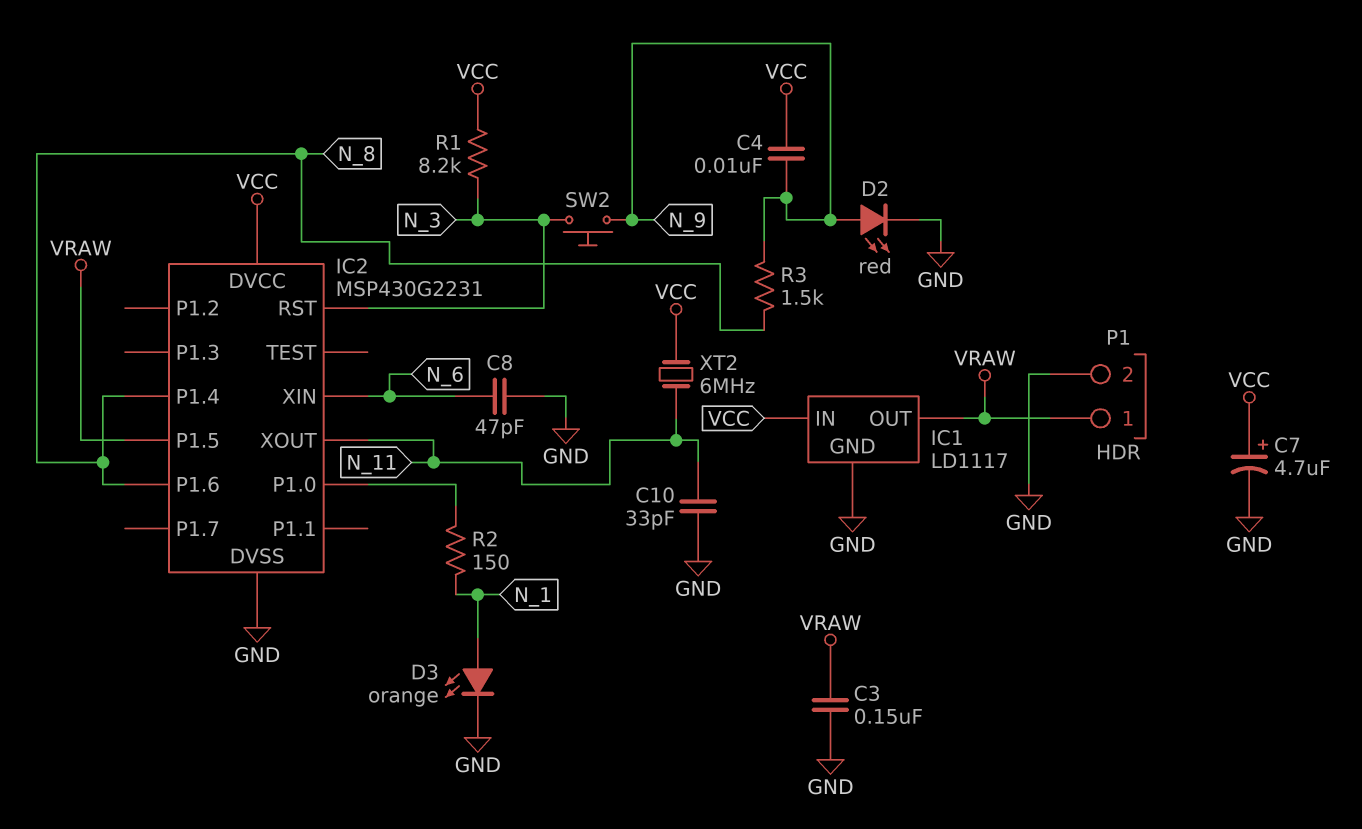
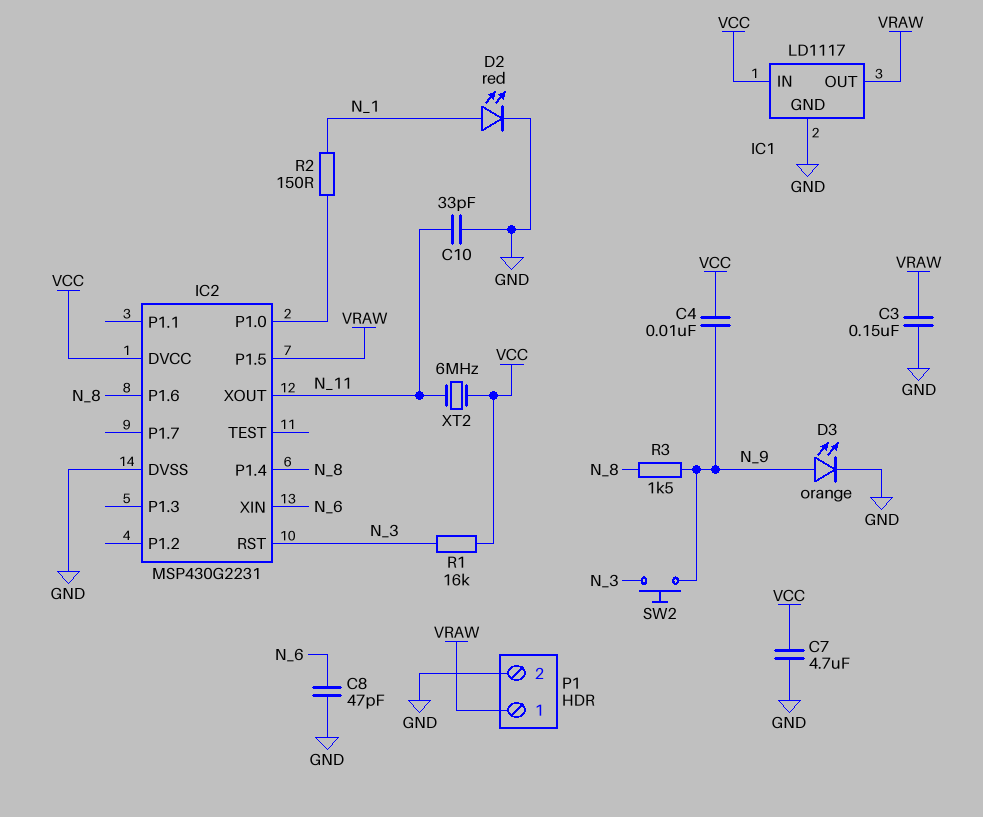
C7: 4.7uF (plus VCC, minus GND) -> 4.7uF (GND, VCC)
D2: LED red (A N_9, K GND) -> LED red (A N_1, K GND)
D3: LED orange (A N_1, K GND) -> LED orange (A N_9, K GND)
R1: 8.2k (N_3, VCC) -> 16k (N_3, VCC)

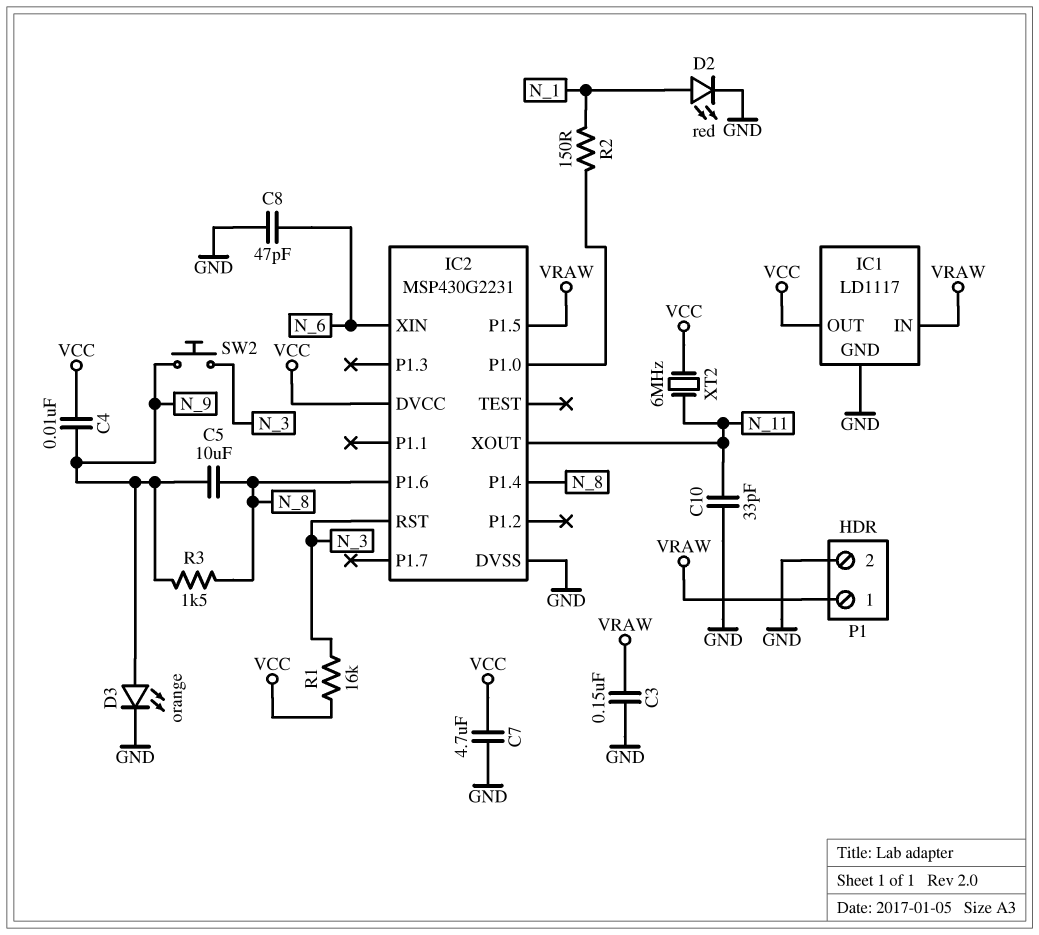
C5: none -> 10uF (N_8, N_9)
IC1 pin IN: VCC -> VRAW
IC1 pin OUT: VRAW -> VCC

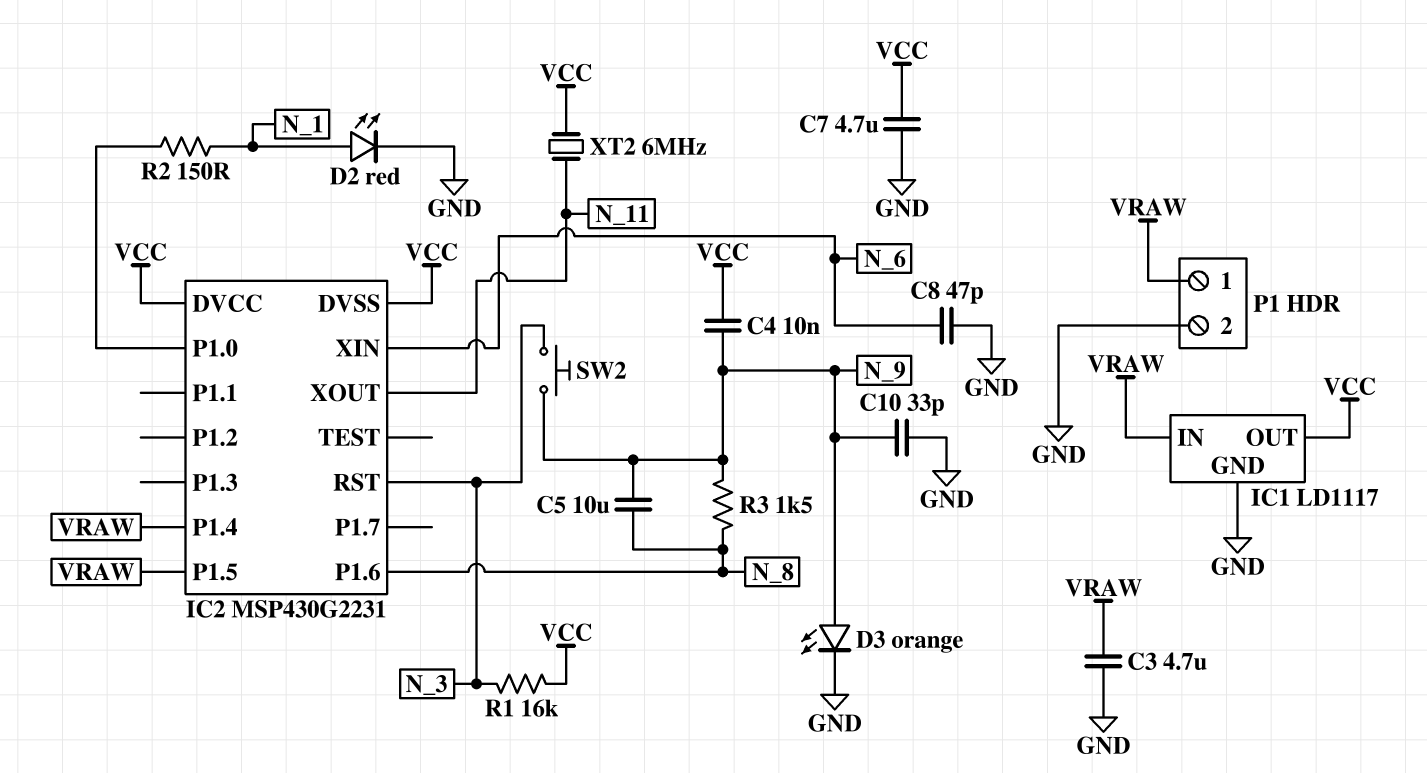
C3: 150nF (GND, VRAW) -> 4.7uF (GND, VRAW)
C10: 33pF (GND, N_11) -> 33pF (GND, N_9)
IC2 pin DVSS: GND -> VCC
IC2 pin P1.4: N_8 -> VRAW

